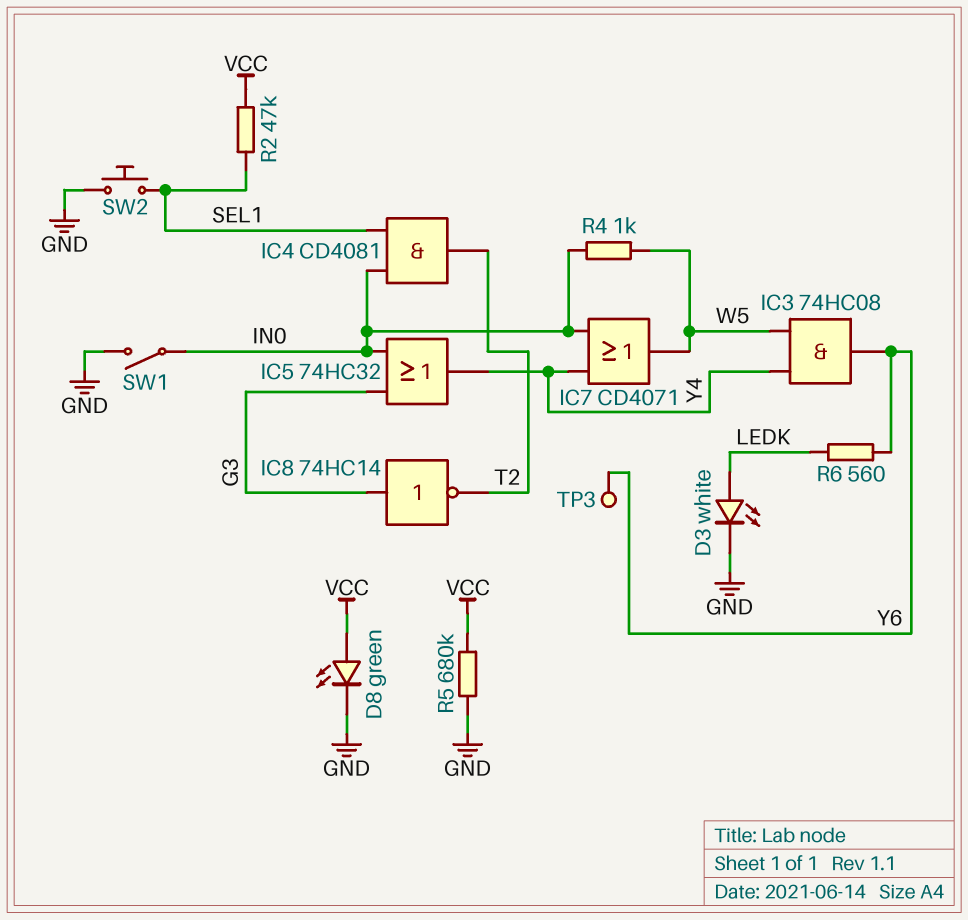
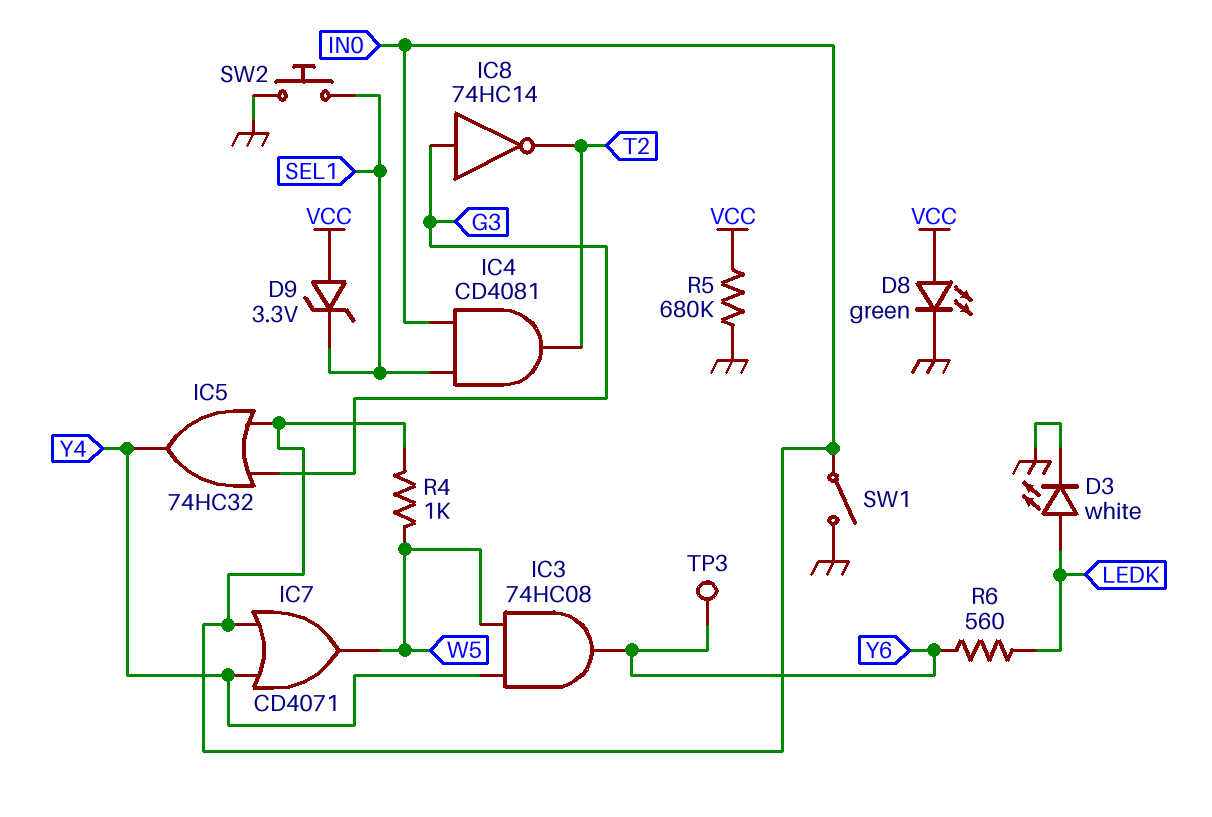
D9: none -> zener 3.3V (A VCC, K SEL1)
R2: 47k (SEL1, VCC) -> none

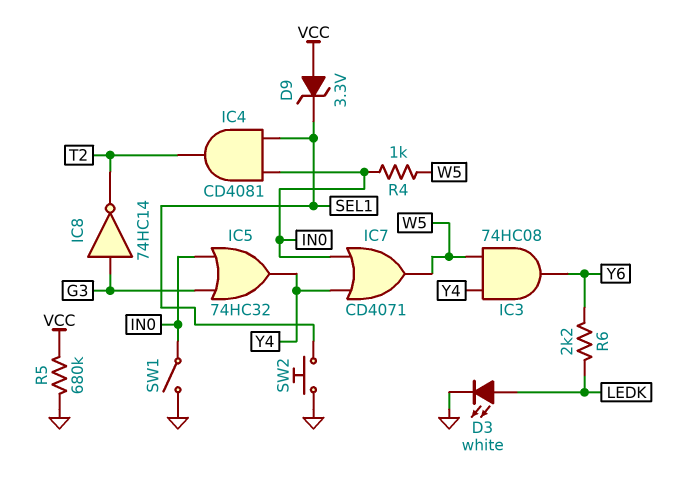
D8: LED green (A VCC, K GND) -> none
R6: 560 (LEDK, Y6) -> 2.2k (LEDK, Y6)
TP3: test point (Y6) -> none

